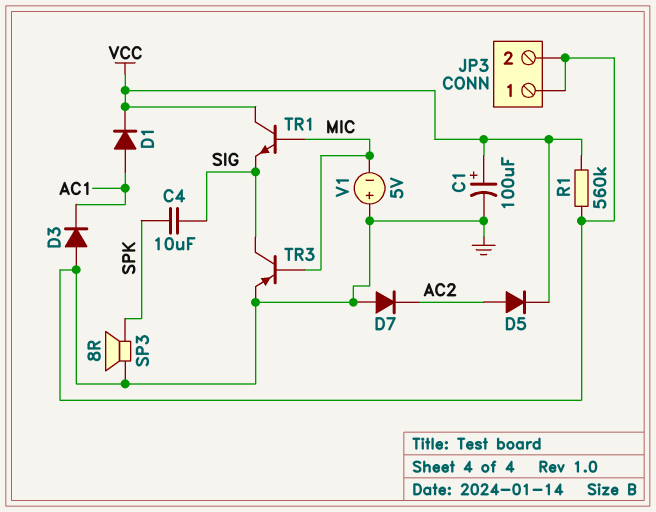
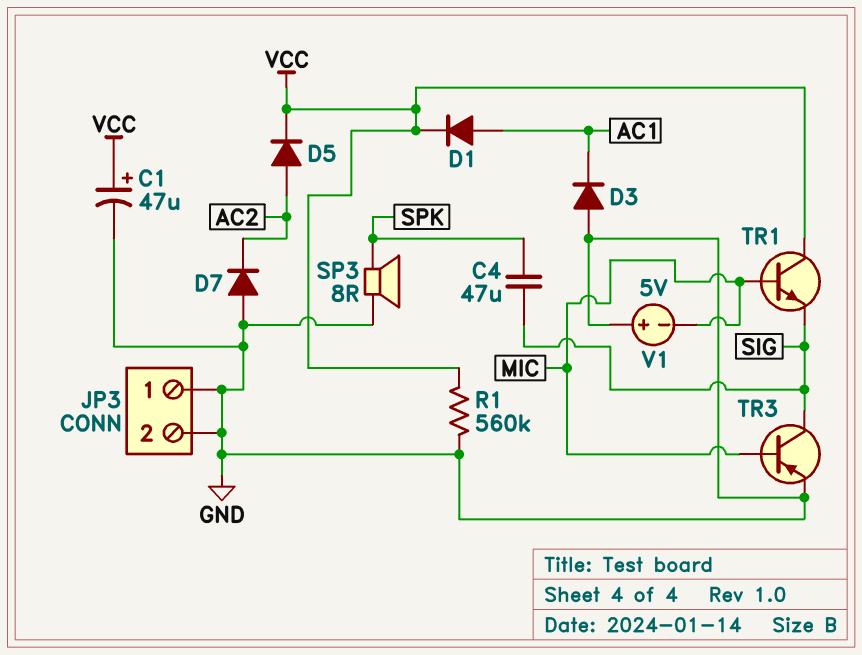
C1: 100uF (plus VCC, minus GND) -> 47uF (plus VCC, minus GND)
C4: 10uF (SIG, SPK) -> 47uF (SIG, SPK)

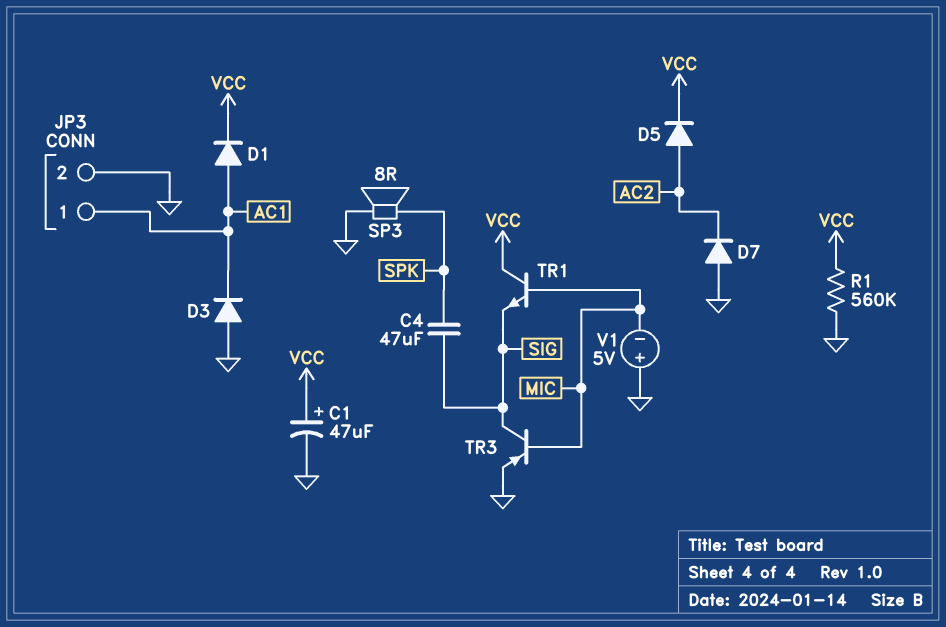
JP3 pin 1: GND -> AC1

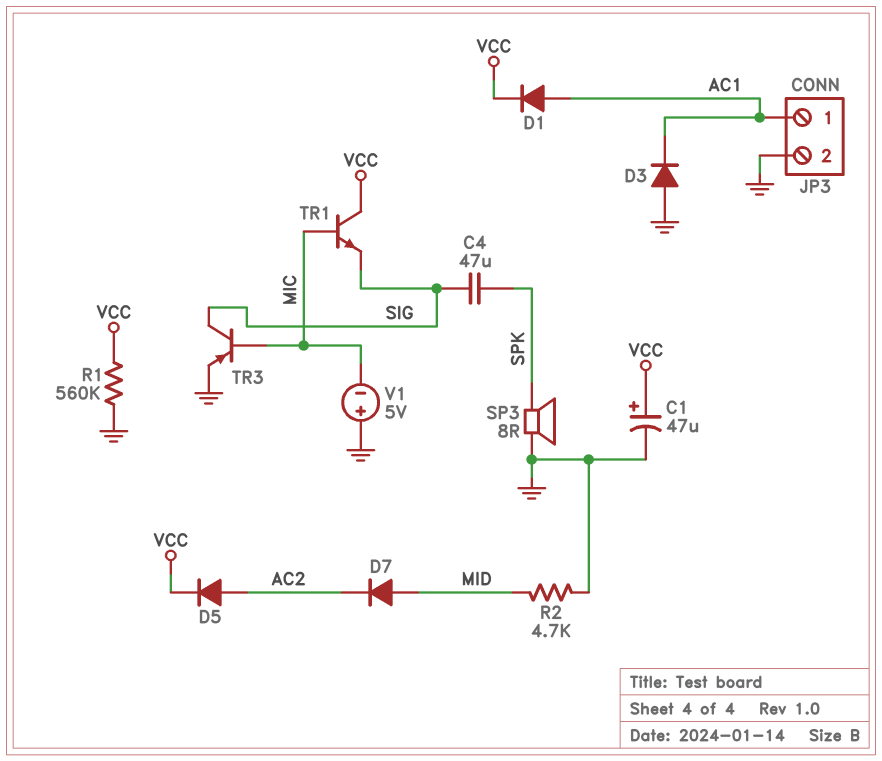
D7: diode (A GND, K AC2) -> diode (A MID, K AC2)
R2: none -> 4.7k (GND, MID)

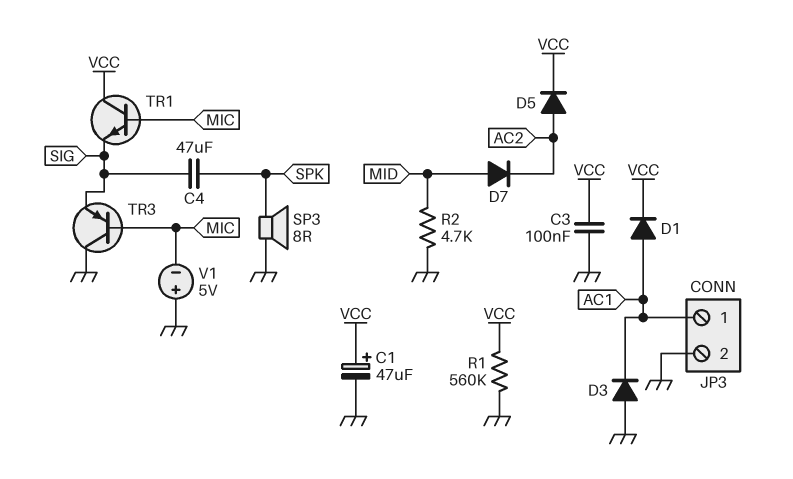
C3: none -> 100nF (GND, VCC)
TR3: PNP (B MIC, C SIG, E GND) -> PNP (B MIC, C GND, E SIG)

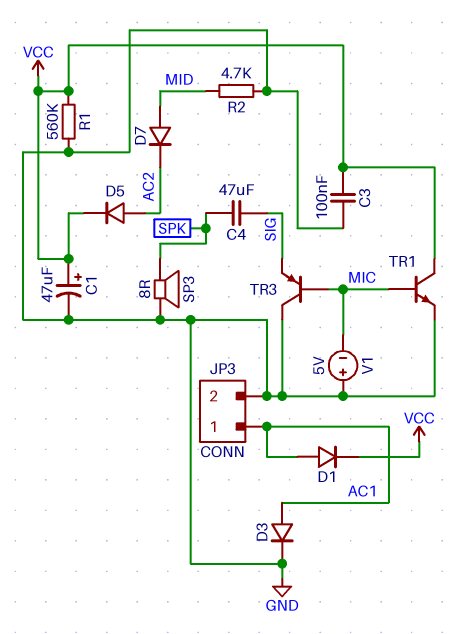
D3: diode (A GND, K AC1) -> diode (A AC1, K GND)
TR1: NPN (B MIC, C VCC, E SIG) -> NPN (B MIC, C VCC, E GND)

